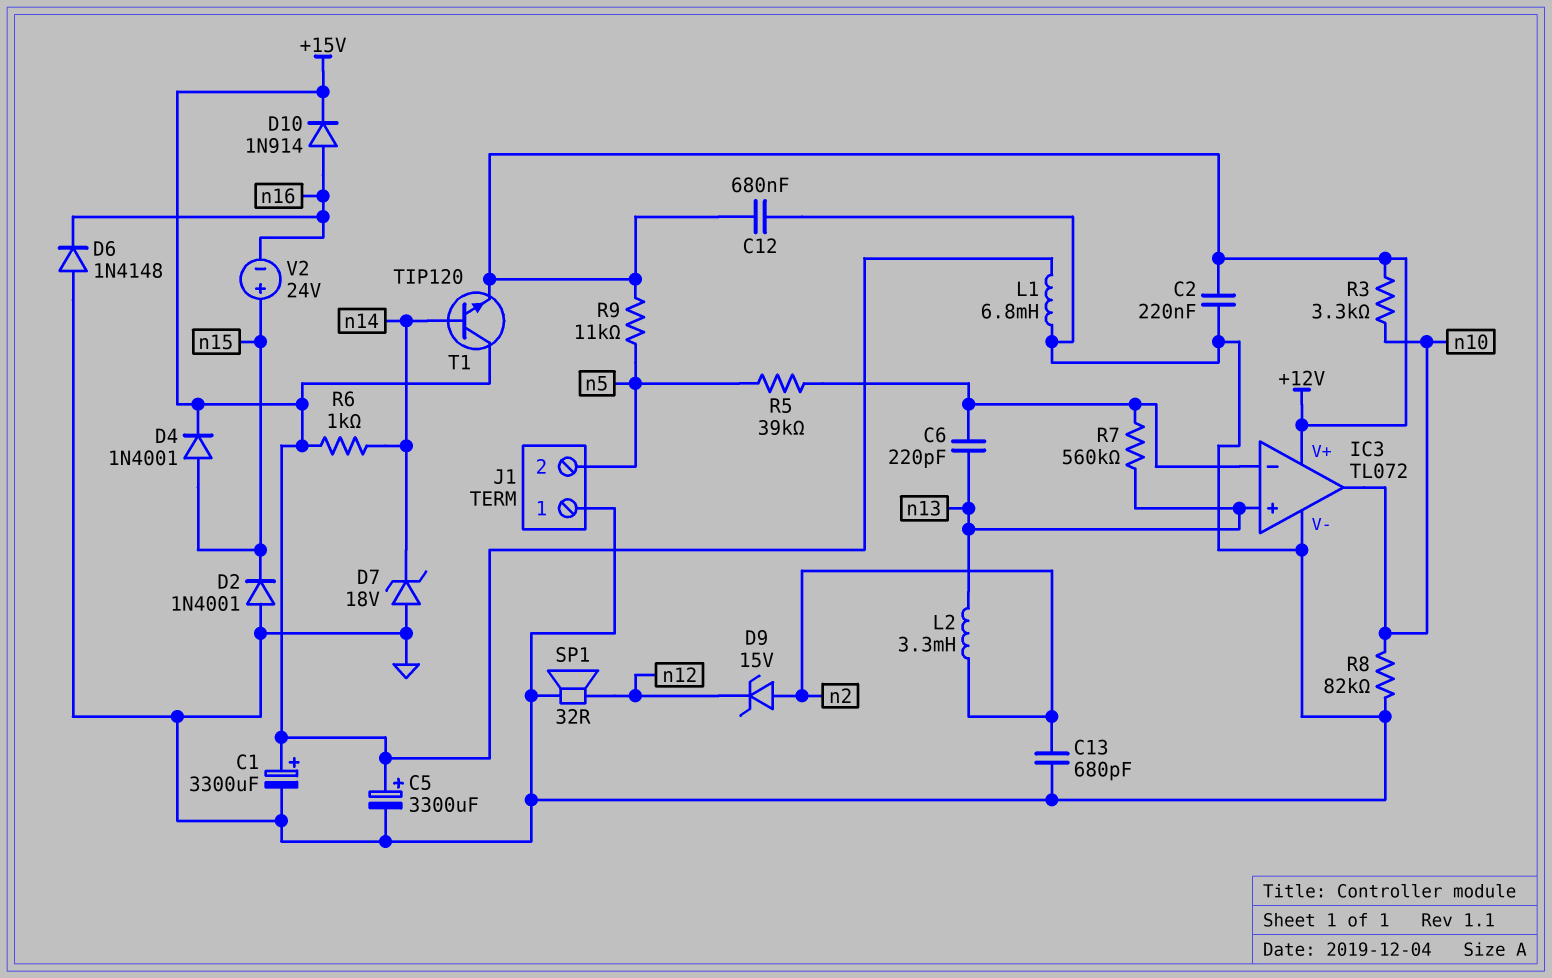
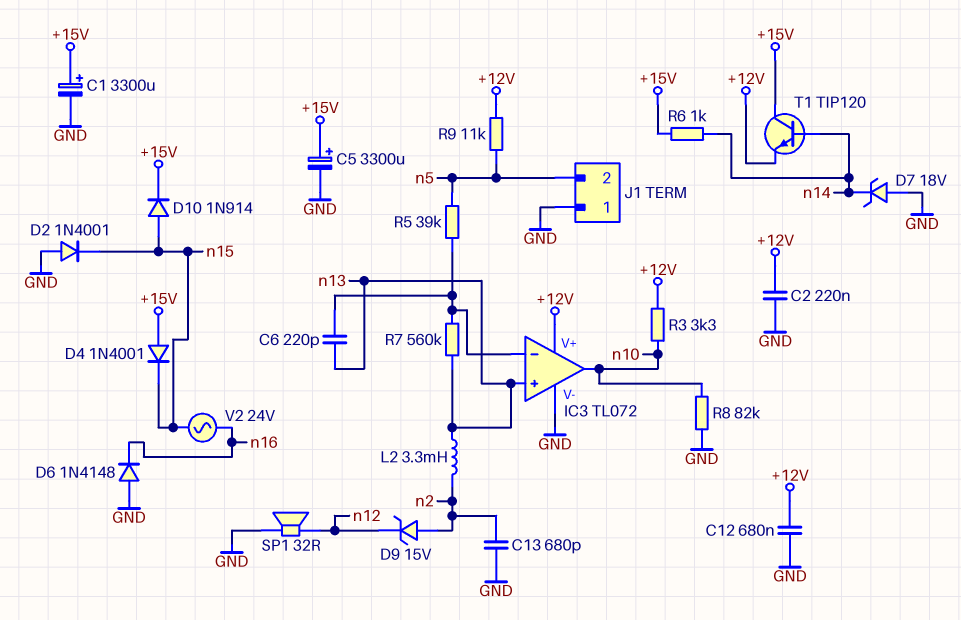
D4: diode 1N4001 (A n15, K +15V) -> diode 1N4001 (A +15V, K n15)
D10: diode 1N914 (A n16, K +15V) -> diode 1N914 (A n15, K +15V)
L1: 6.8mH (+15V, GND) -> none
V2: 24V (plus n15, minus n16) -> AC 24V (n15, n16)

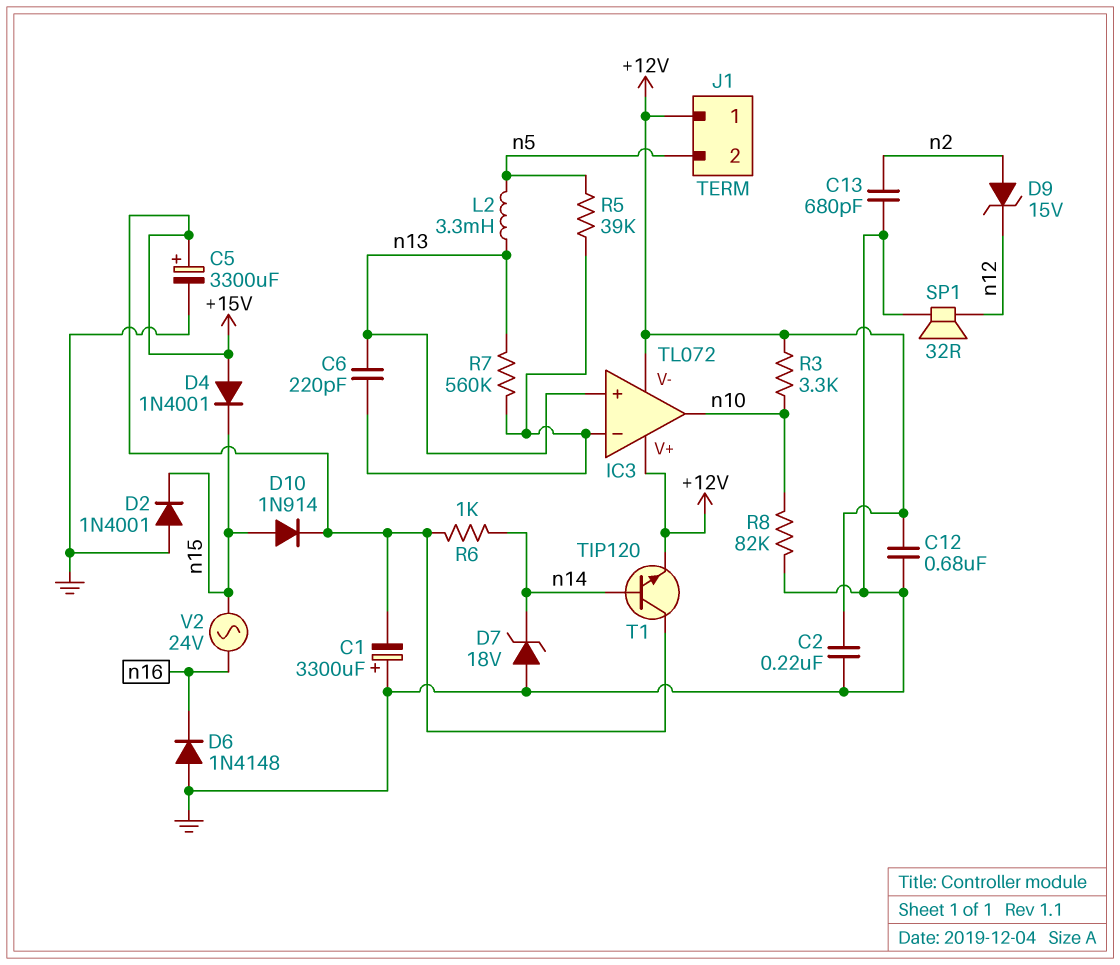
C1: 3300uF (plus +15V, minus GND) -> 3300uF (plus GND, minus +15V)
IC3 pin V-: GND -> +12V
J1 pin 1: GND -> +12V
L2: 3.3mH (n2, n13) -> 3.3mH (n5, n13)
R9: 11k (+12V, n5) -> none

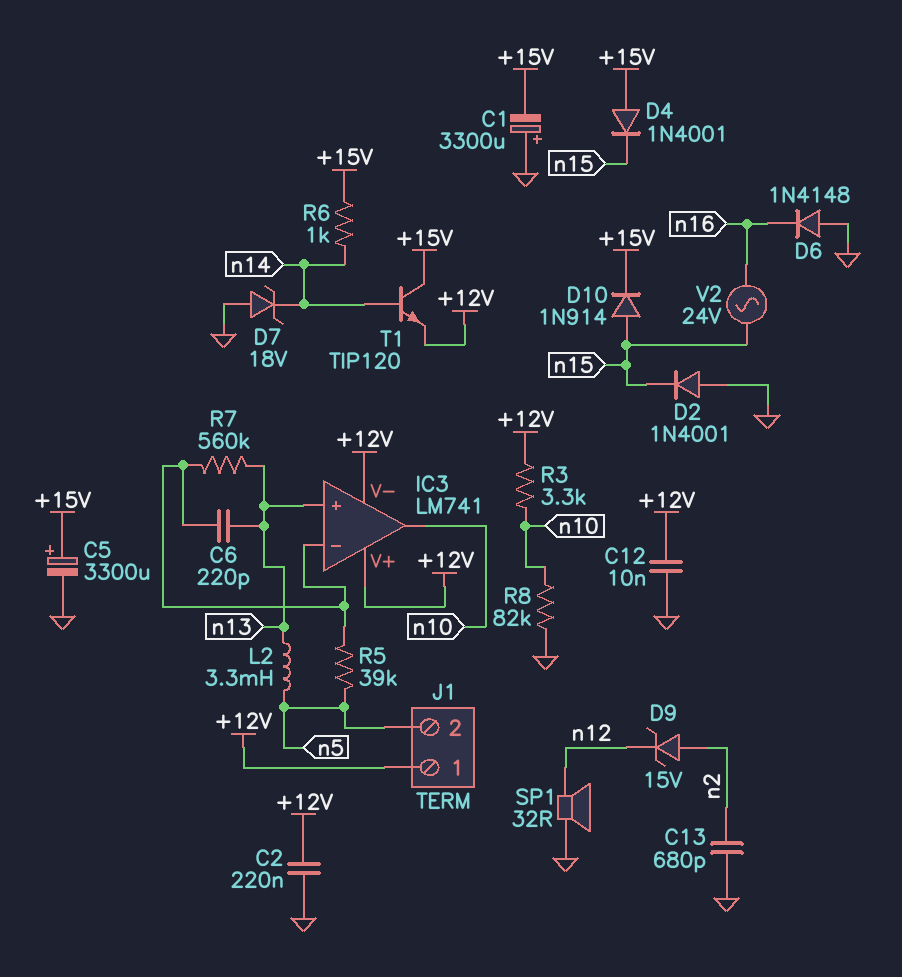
C12: 680nF (+12V, GND) -> 10nF (+12V, GND)
IC3: TL072 -> LM741

